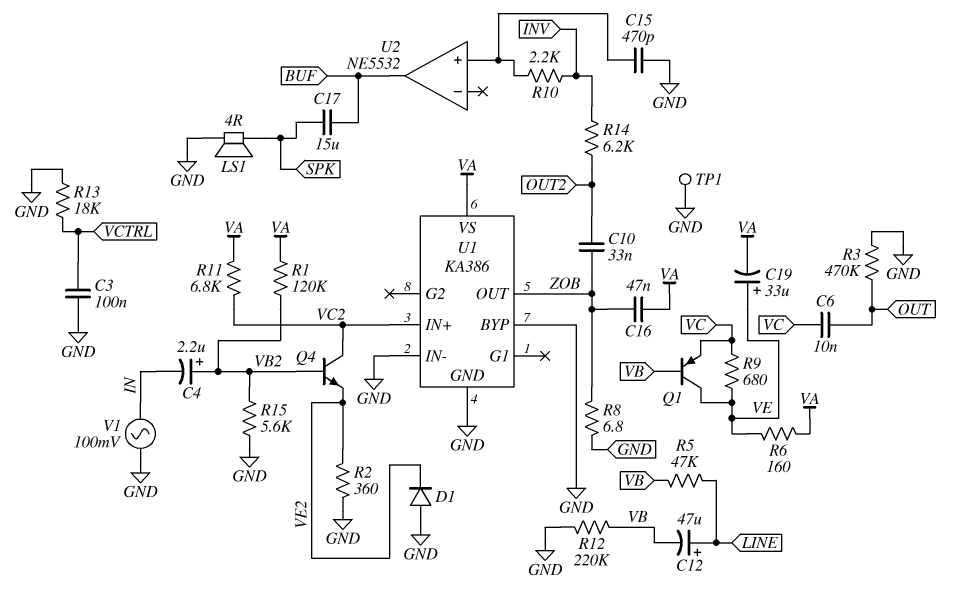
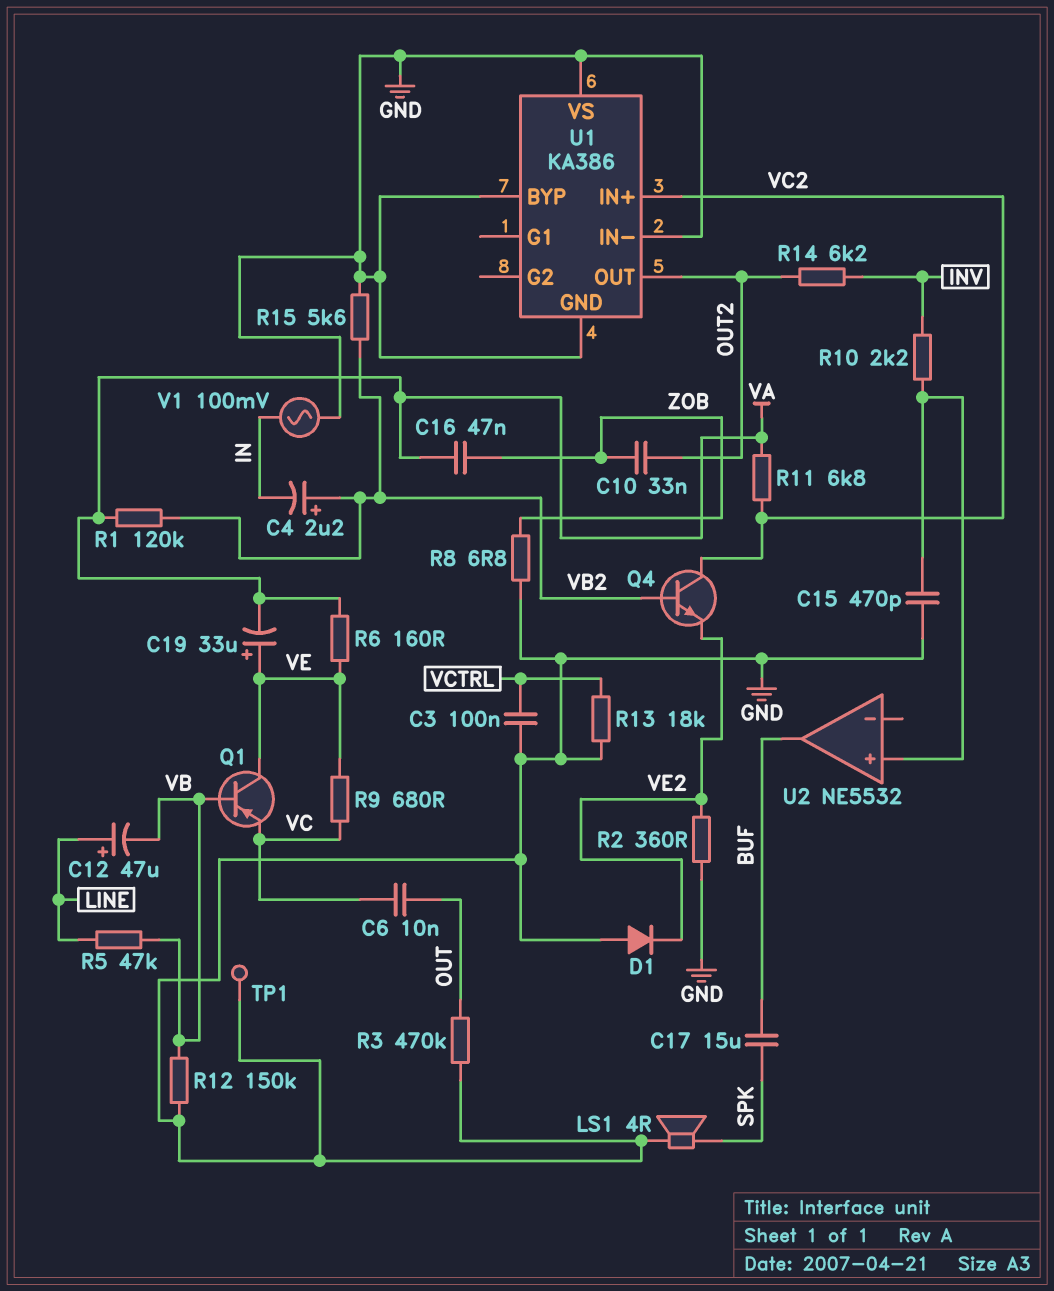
R12: 220k (GND, VB) -> 150k (GND, VB)
U1 pin OUT: ZOB -> OUT2
U1 pin VS: VA -> GND

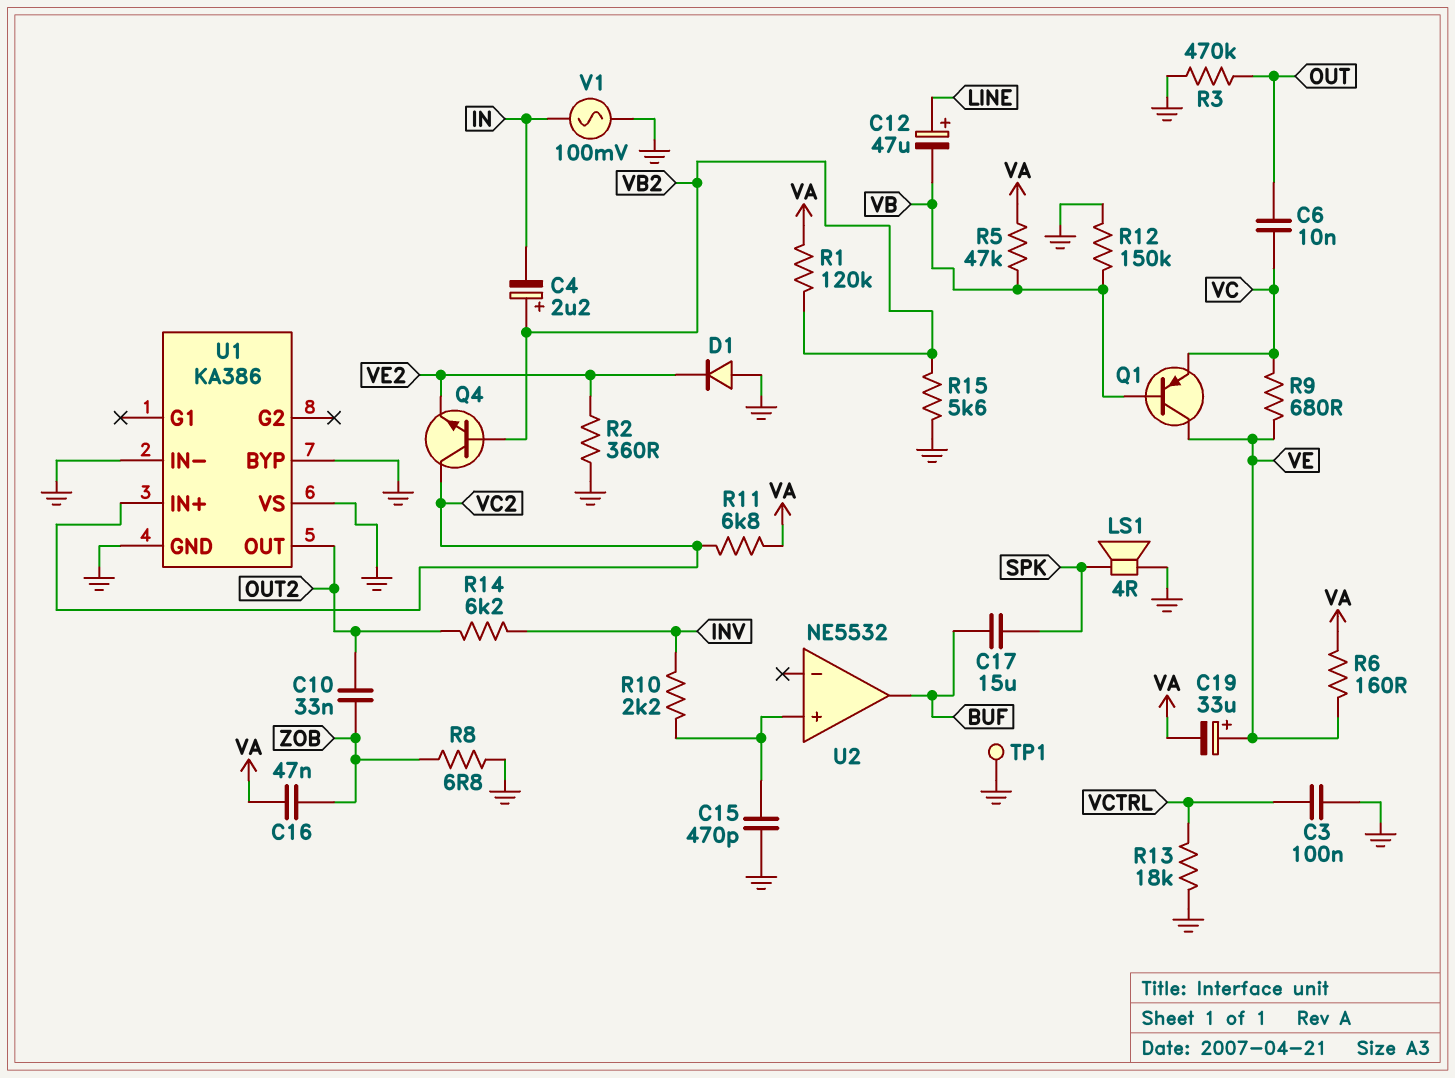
R5: 47k (LINE, VB) -> 47k (VA, VB)

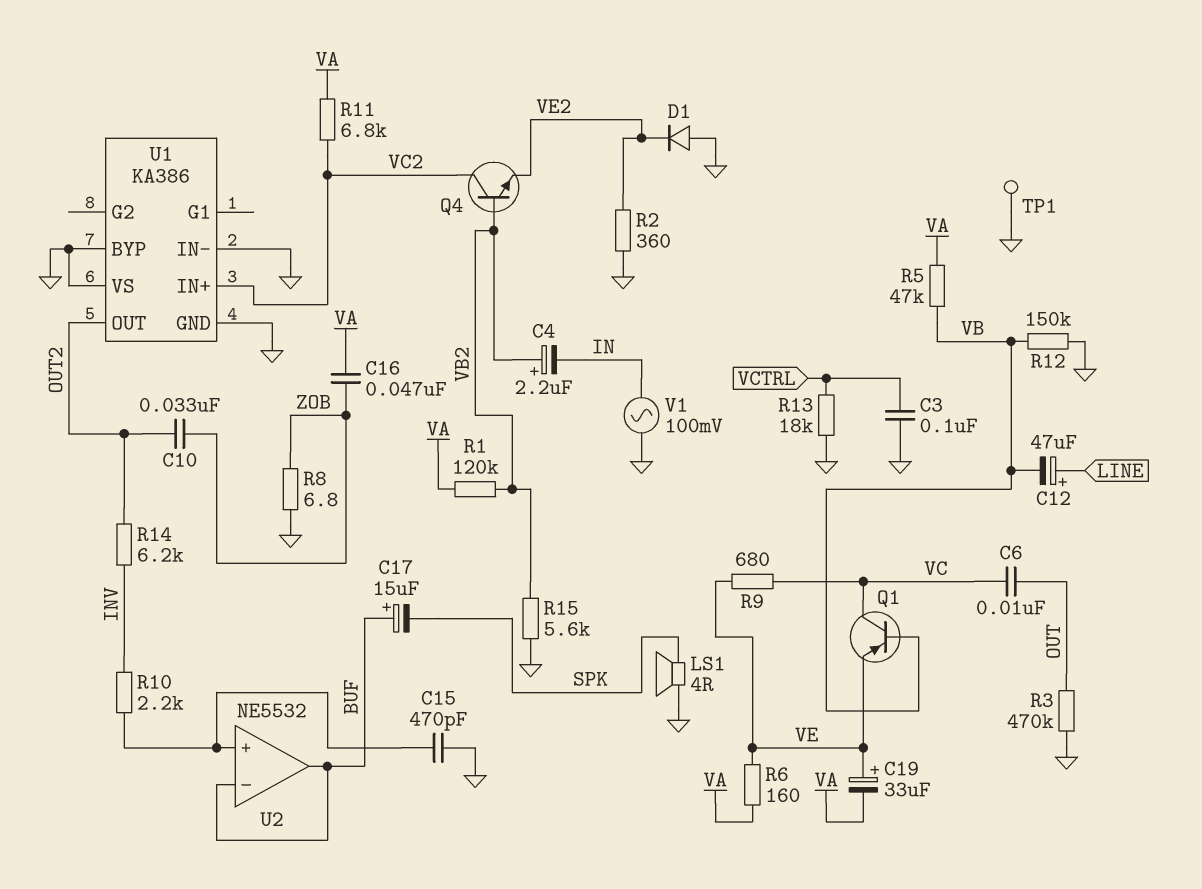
C17: 15uF (BUF, SPK) -> 15uF (plus BUF, minus SPK)
Q1: PNP (B VB, C VE, E VC) -> PNP (B VB, C VC, E VE)
U2 pin in-: none -> BUF

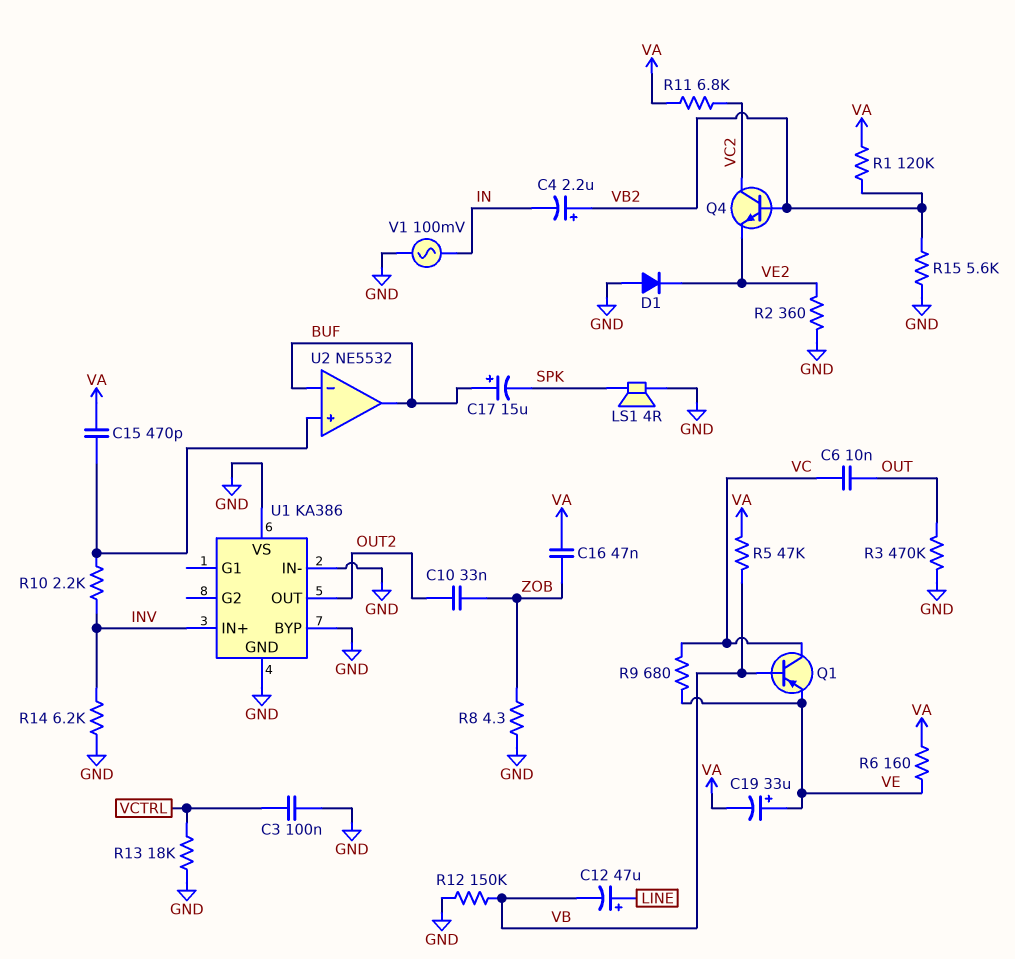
C15: 470pF (GND, U2/in+) -> 470pF (U2/in+, VA)
R8: 6.8 (GND, ZOB) -> 4.3 (GND, ZOB)
R14: 6.2k (INV, OUT2) -> 6.2k (GND, INV)
TP1: test point (GND) -> none
U1 pin IN+: VC2 -> INV

